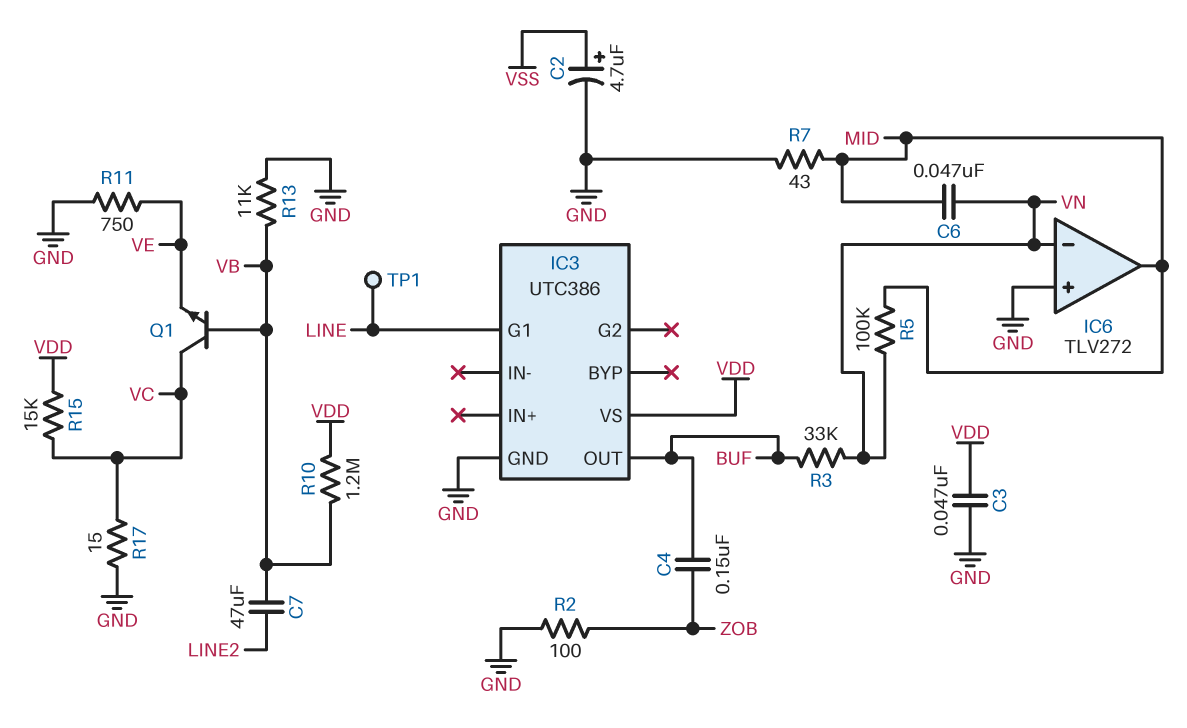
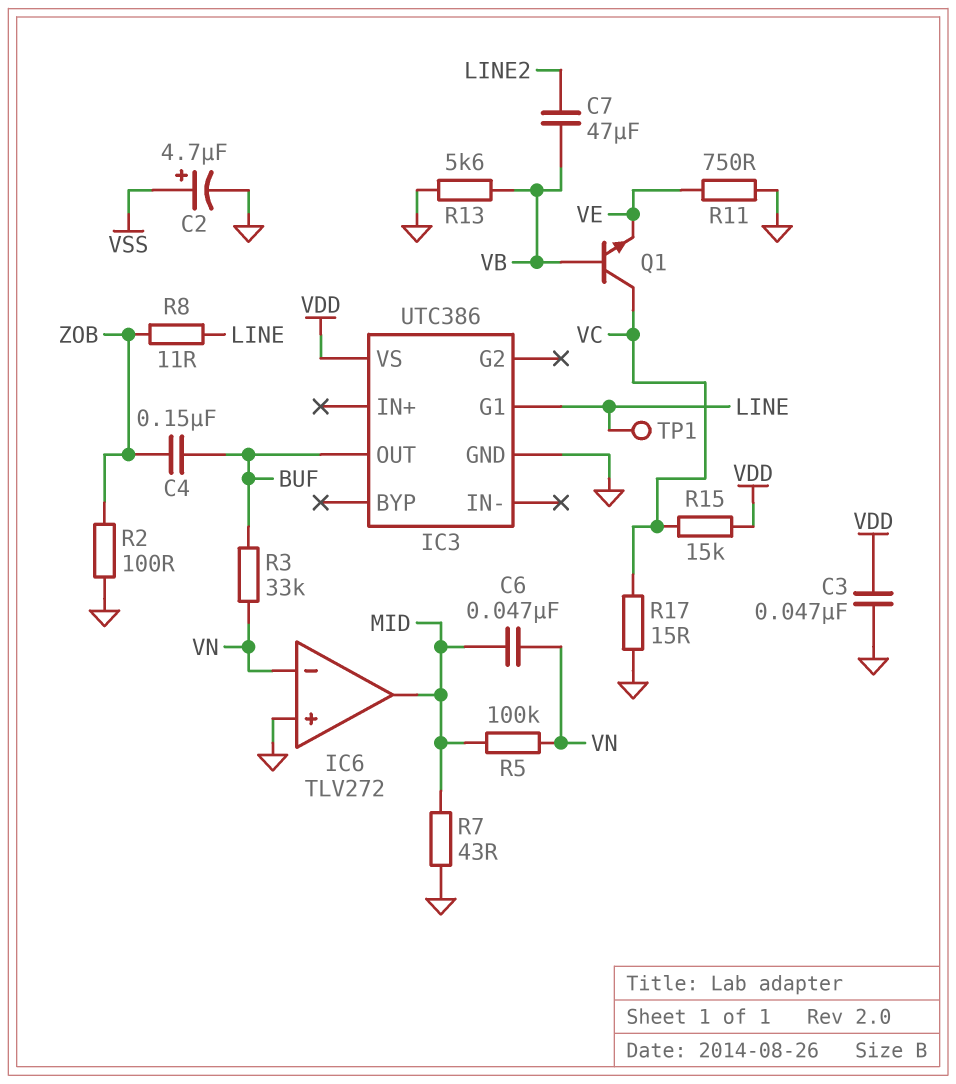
R8: none -> 11 (LINE, ZOB)
R10: 1.2M (VB, VDD) -> none
R13: 11k (GND, VB) -> 5.6k (GND, VB)

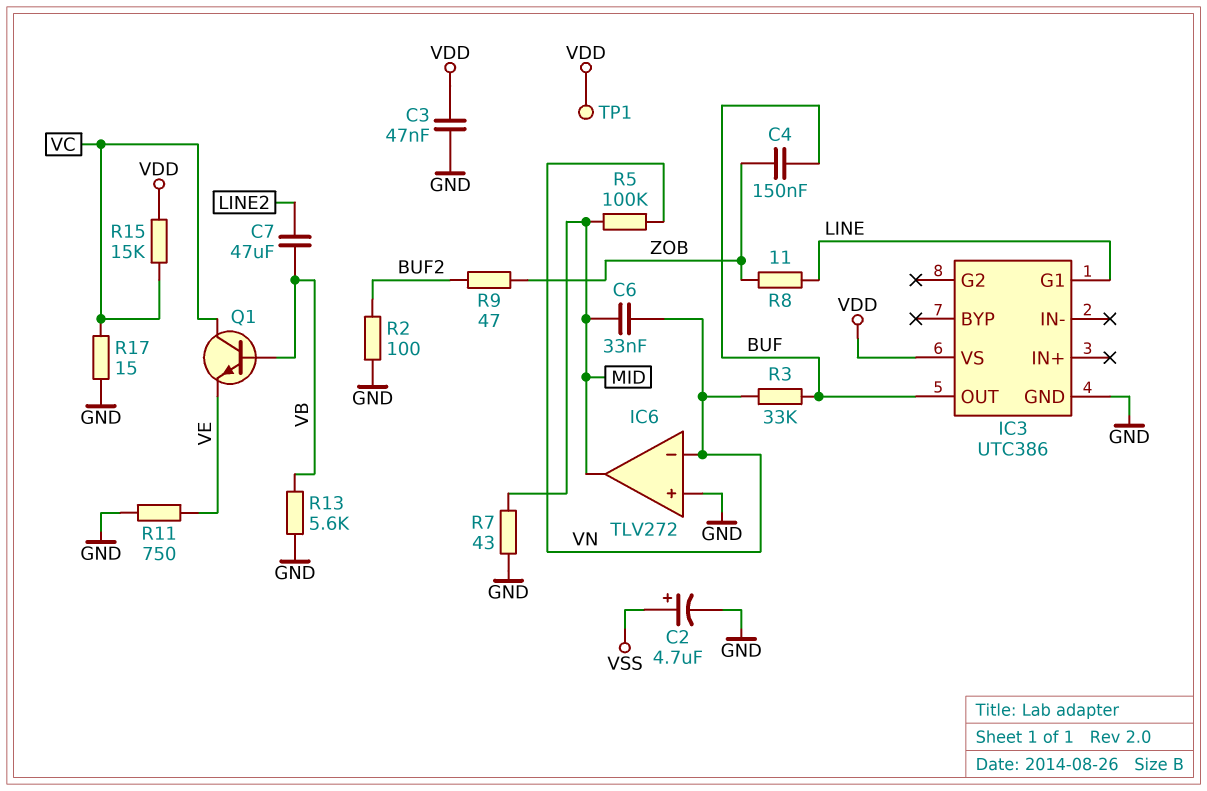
C6: 47nF (MID, VN) -> 33nF (MID, VN)
R2: 100 (GND, ZOB) -> 100 (BUF2, GND)
R9: none -> 47 (BUF2, ZOB)
TP1: test point (LINE) -> test point (VDD)

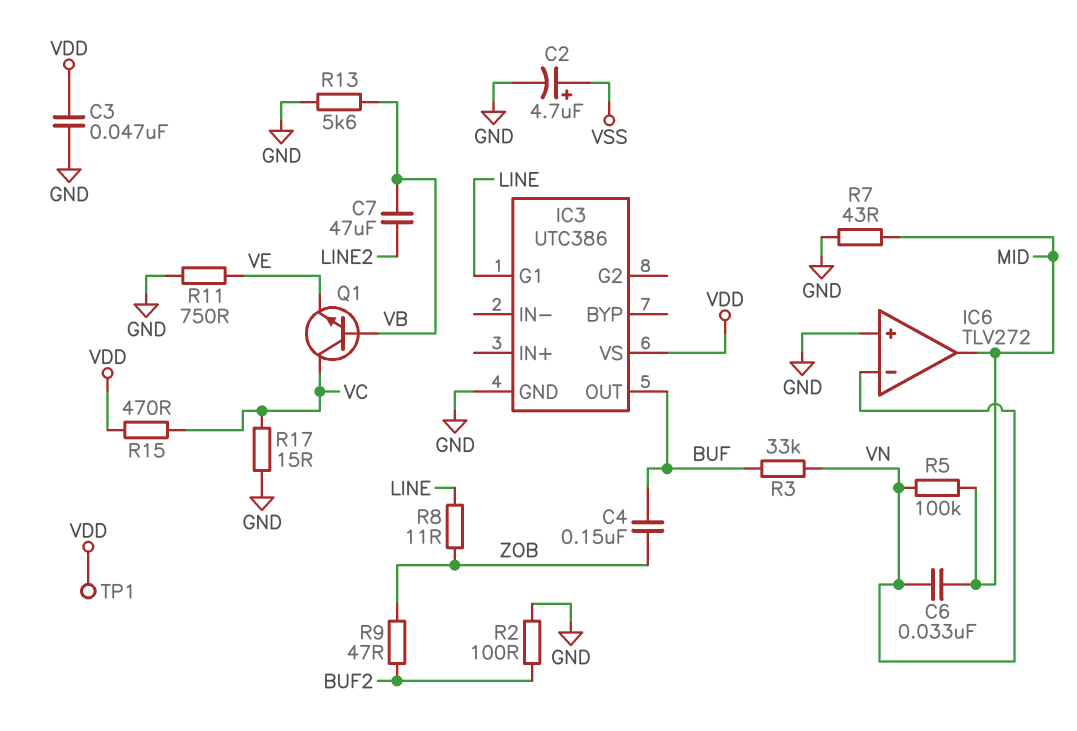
R15: 15k (VC, VDD) -> 470 (VC, VDD)

